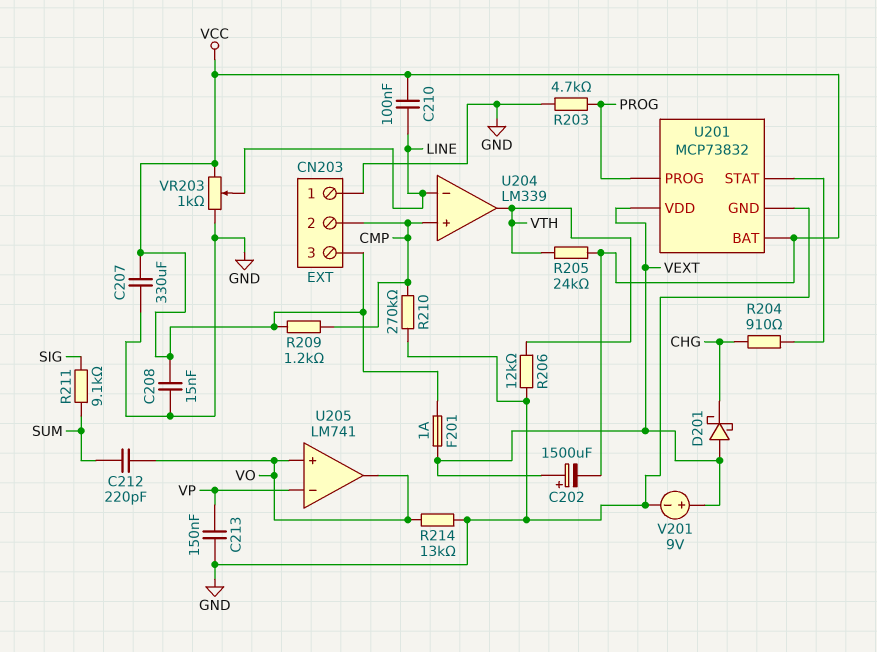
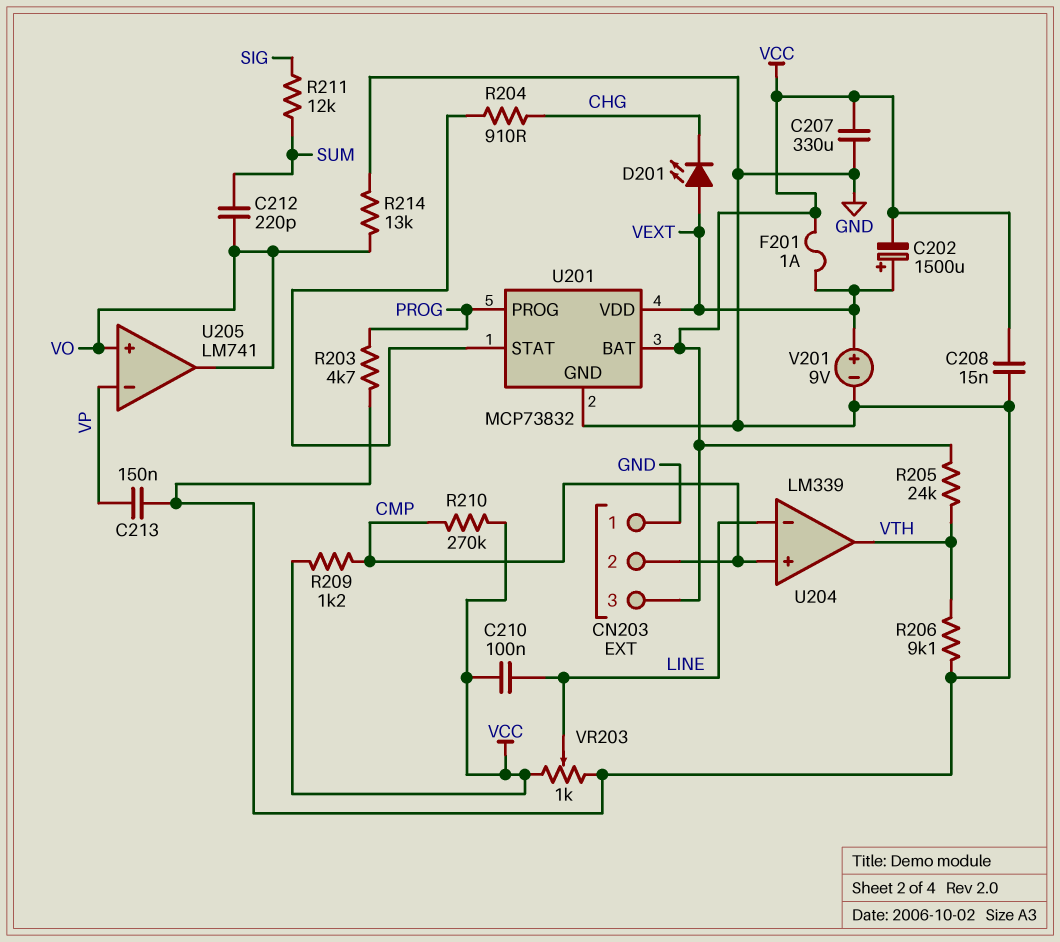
D201: schottky (A VEXT, K CHG) -> LED (A VEXT, K CHG)
R206: 12k (GND, VTH) -> 9.1k (GND, VTH)
R210: 270k (CMP, GND) -> 270k (CMP, VCC)
R211: 9.1k (SIG, SUM) -> 12k (SIG, SUM)

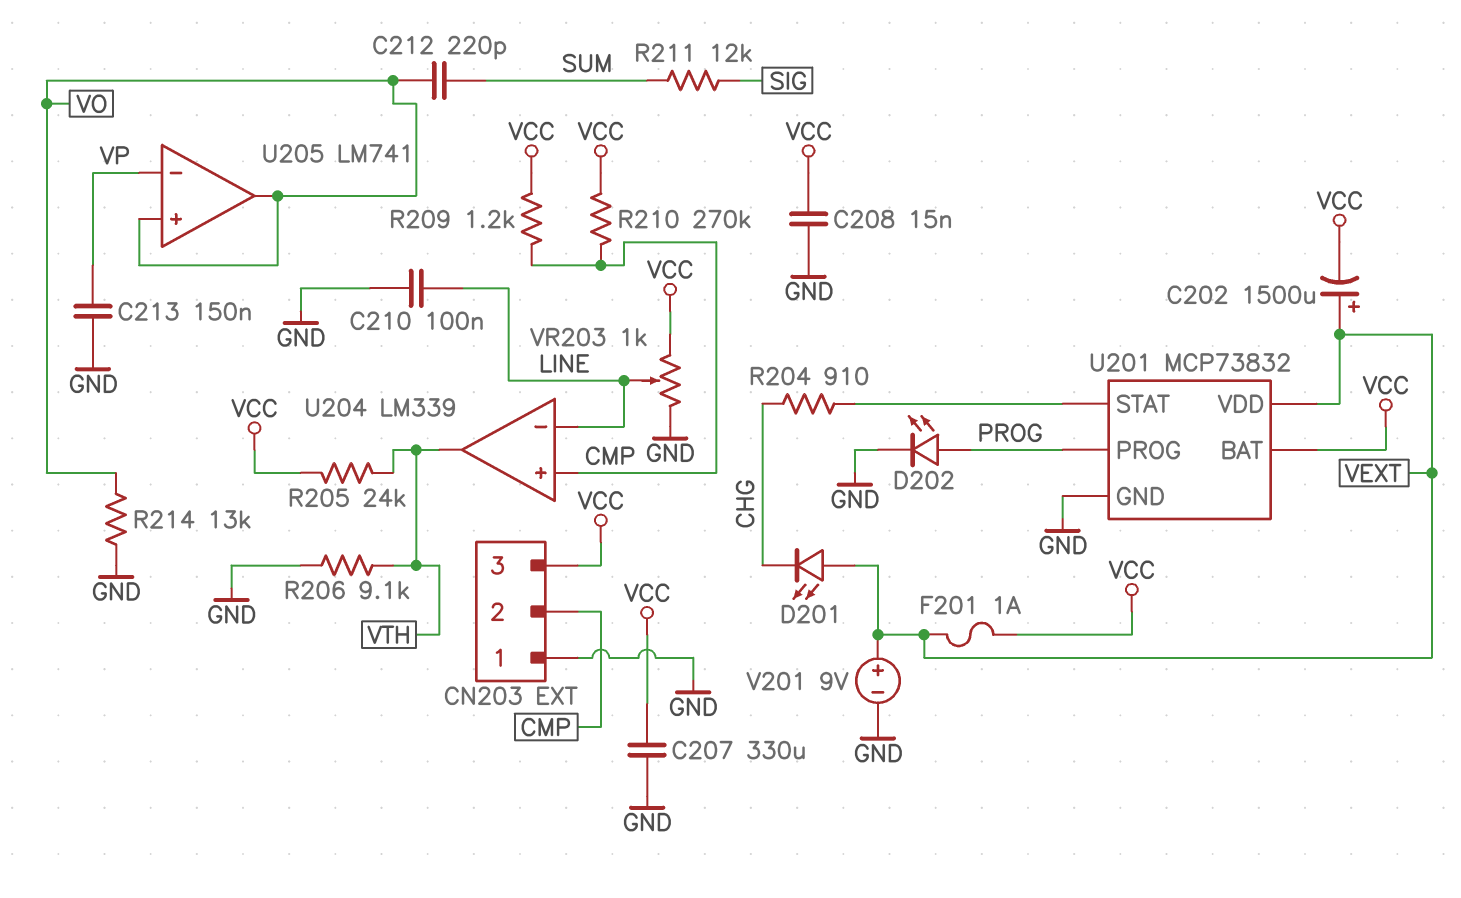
C210: 100nF (LINE, VCC) -> 100nF (GND, LINE)
D202: none -> LED (A PROG, K GND)
R203: 4.7k (GND, PROG) -> none

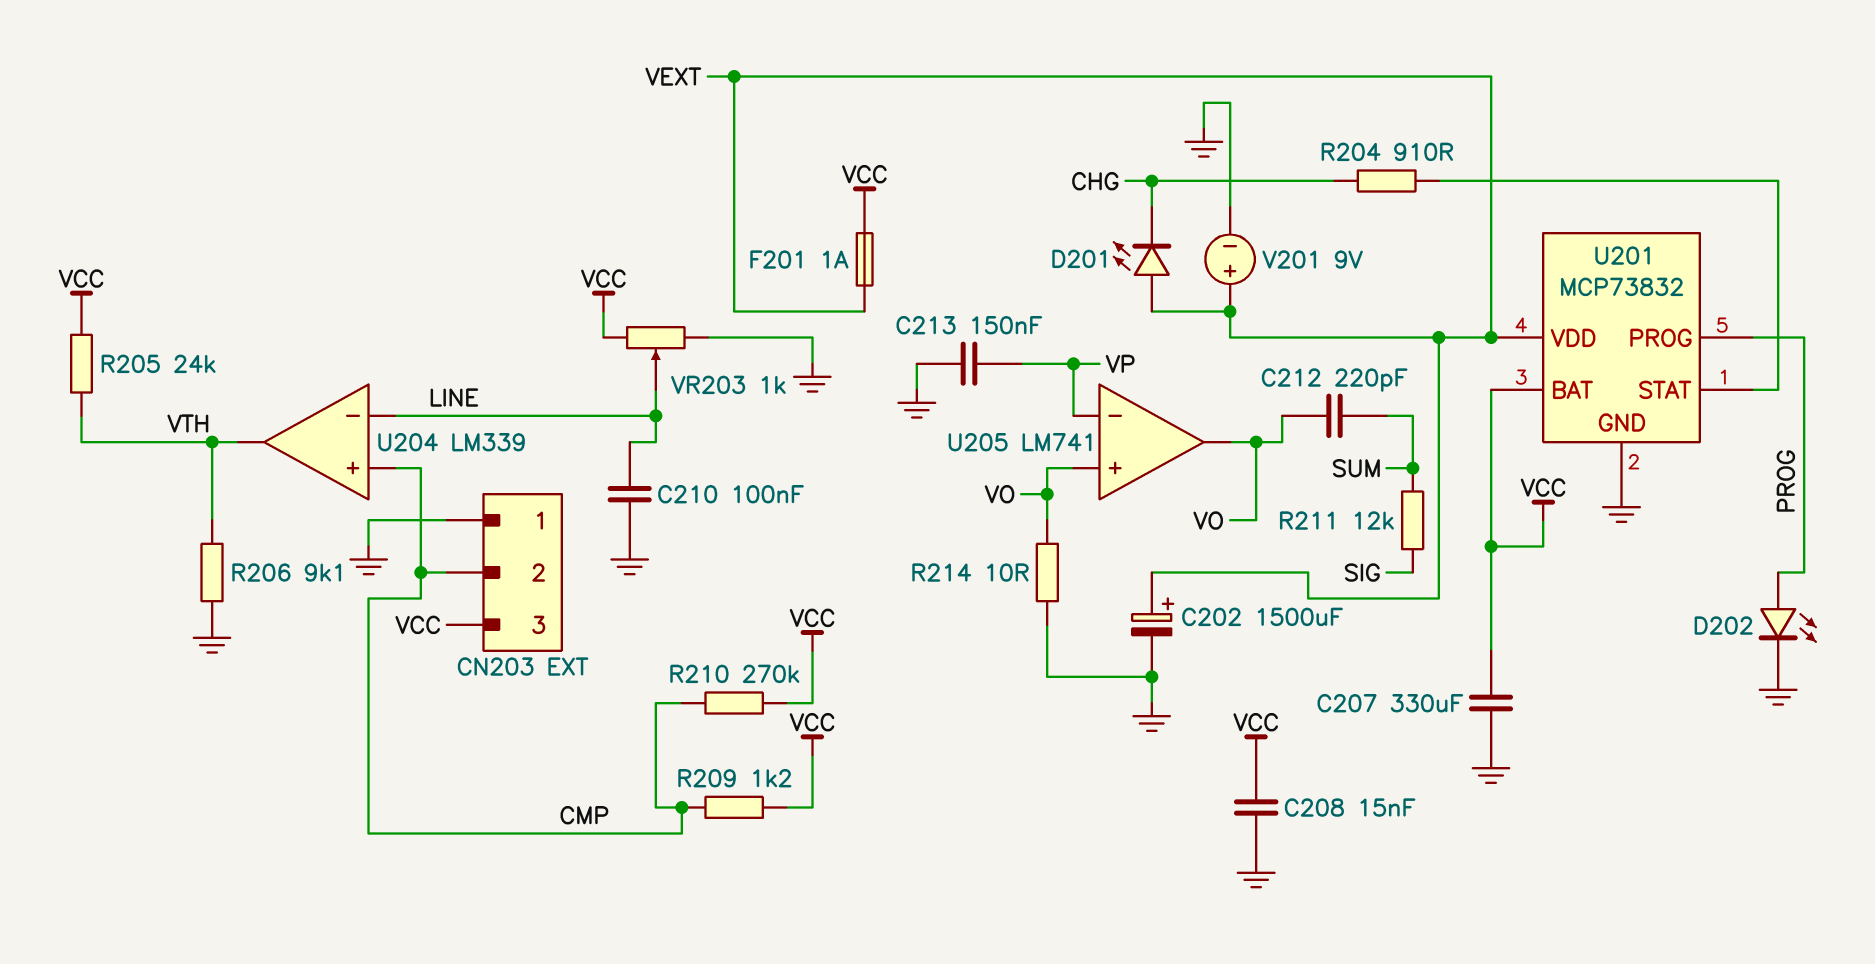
C202: 1500uF (plus VEXT, minus VCC) -> 1500uF (plus VEXT, minus GND)
R214: 13k (GND, VO) -> 10 (GND, VO)

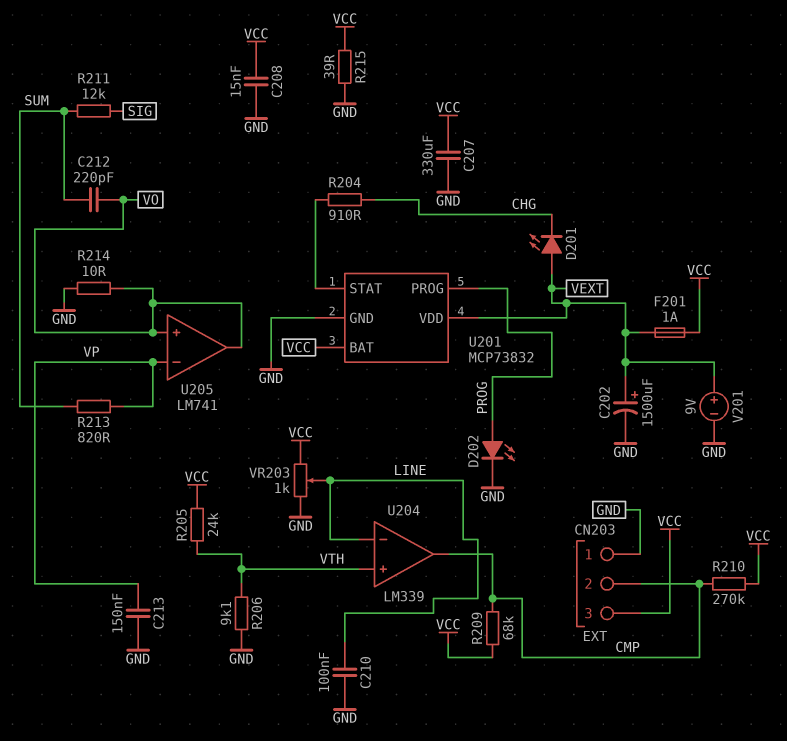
R209: 1.2k (CMP, VCC) -> 68k (CMP, VCC)
R213: none -> 820 (SUM, VP)
R215: none -> 39 (GND, VCC)
U204 pin in+: CMP -> VTH
U204 pin out: VTH -> CMP

